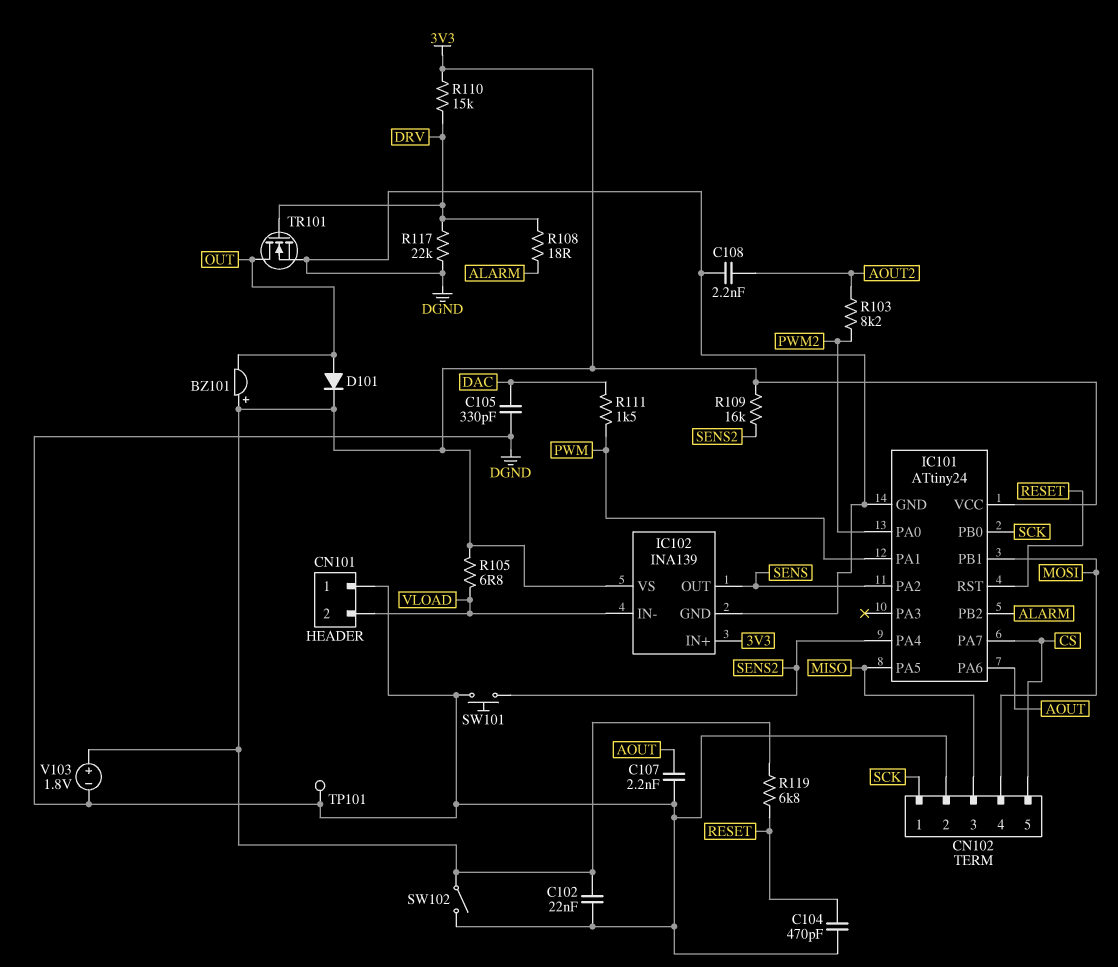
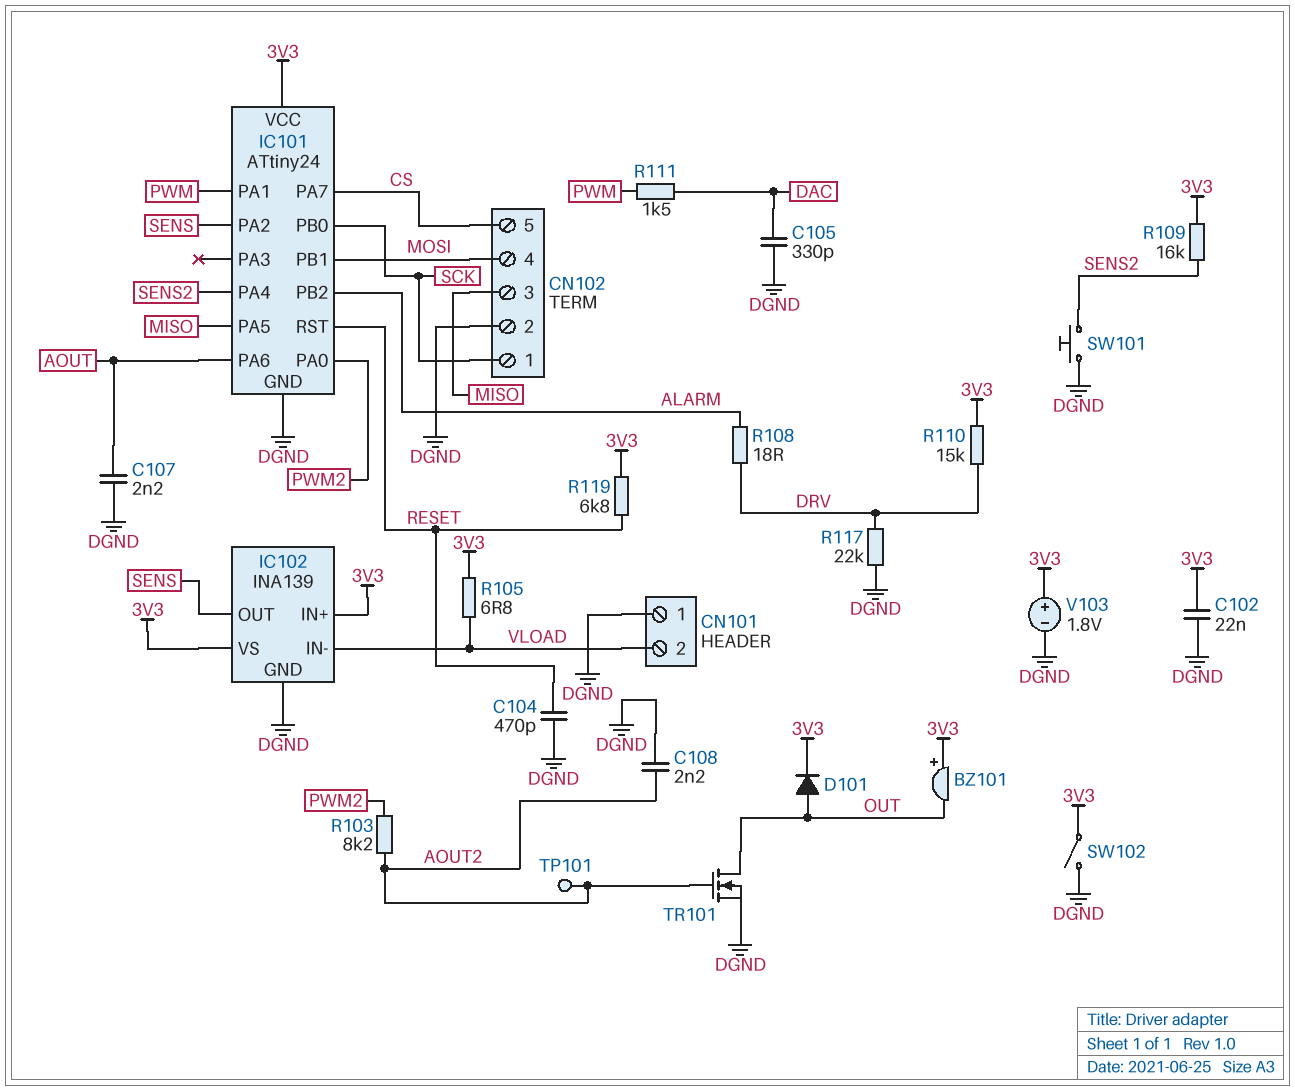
TP101: test point (DGND) -> test point (AOUT2)
TR101: NMOS (G DRV, D OUT, S DGND) -> NMOS (G AOUT2, D OUT, S DGND)

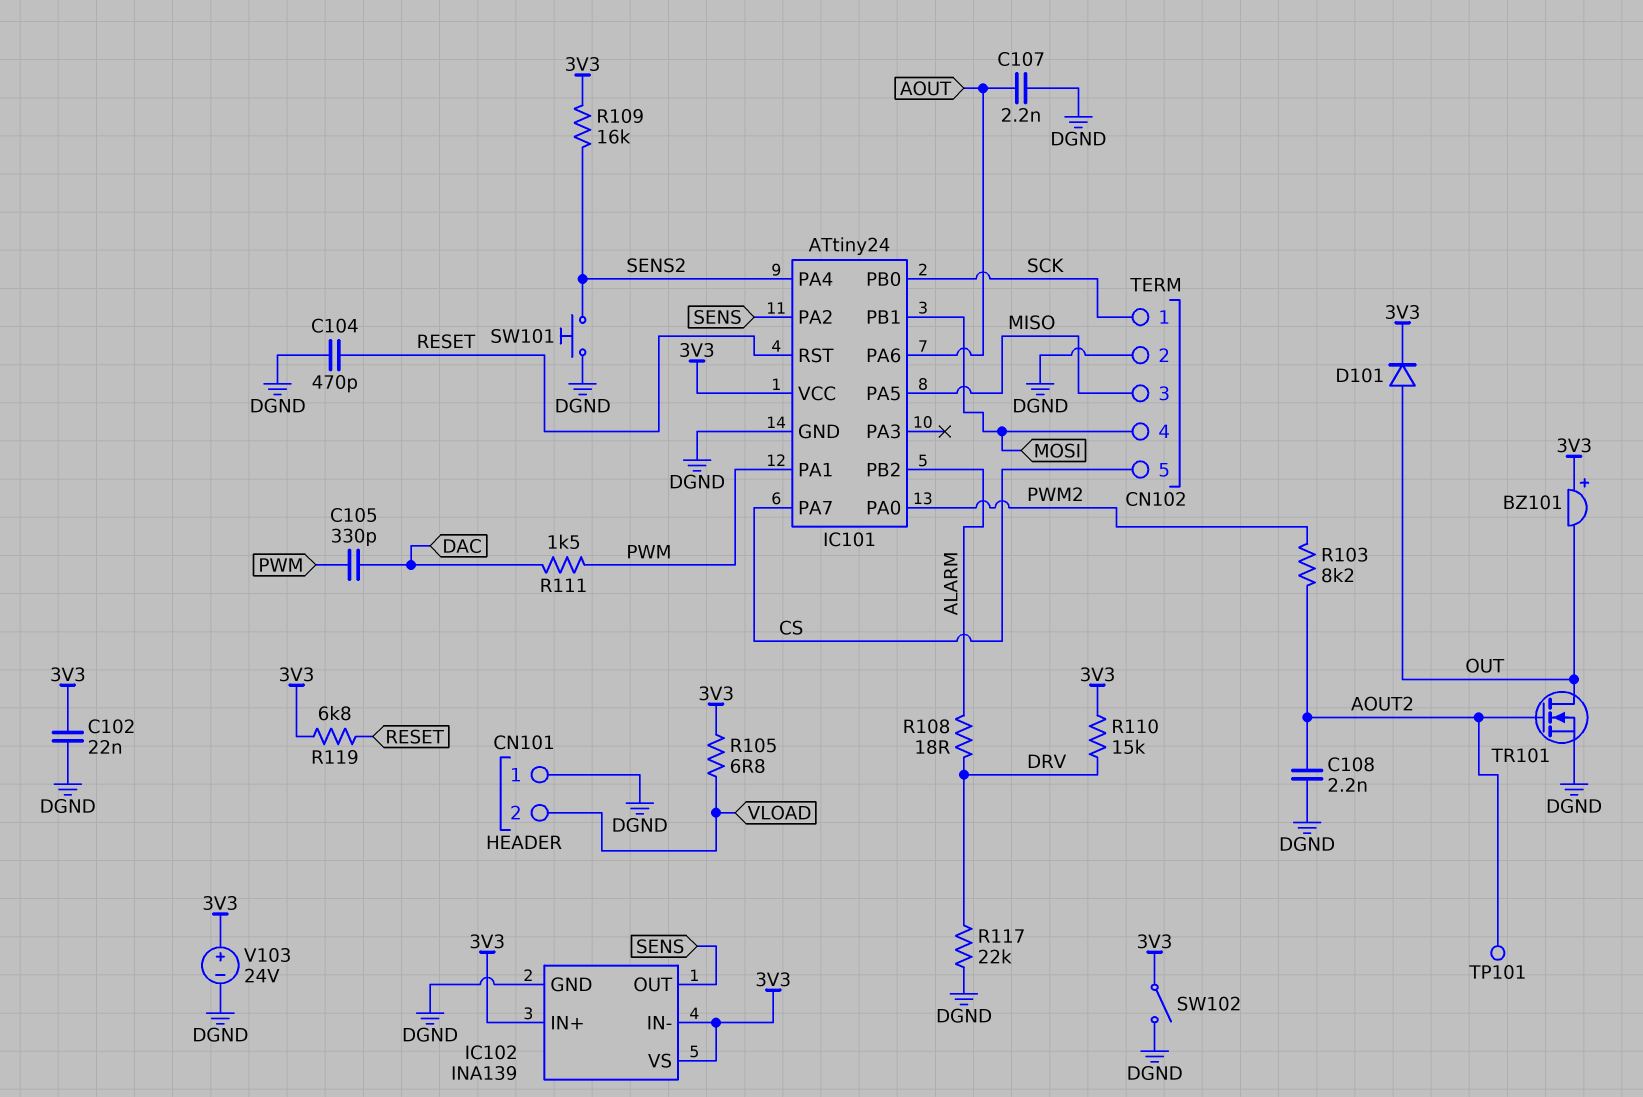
C105: 330pF (DAC, DGND) -> 330pF (DAC, PWM)
IC102 pin IN-: VLOAD -> 3V3
V103: 1.8V (plus 3V3, minus DGND) -> 24V (plus 3V3, minus DGND)

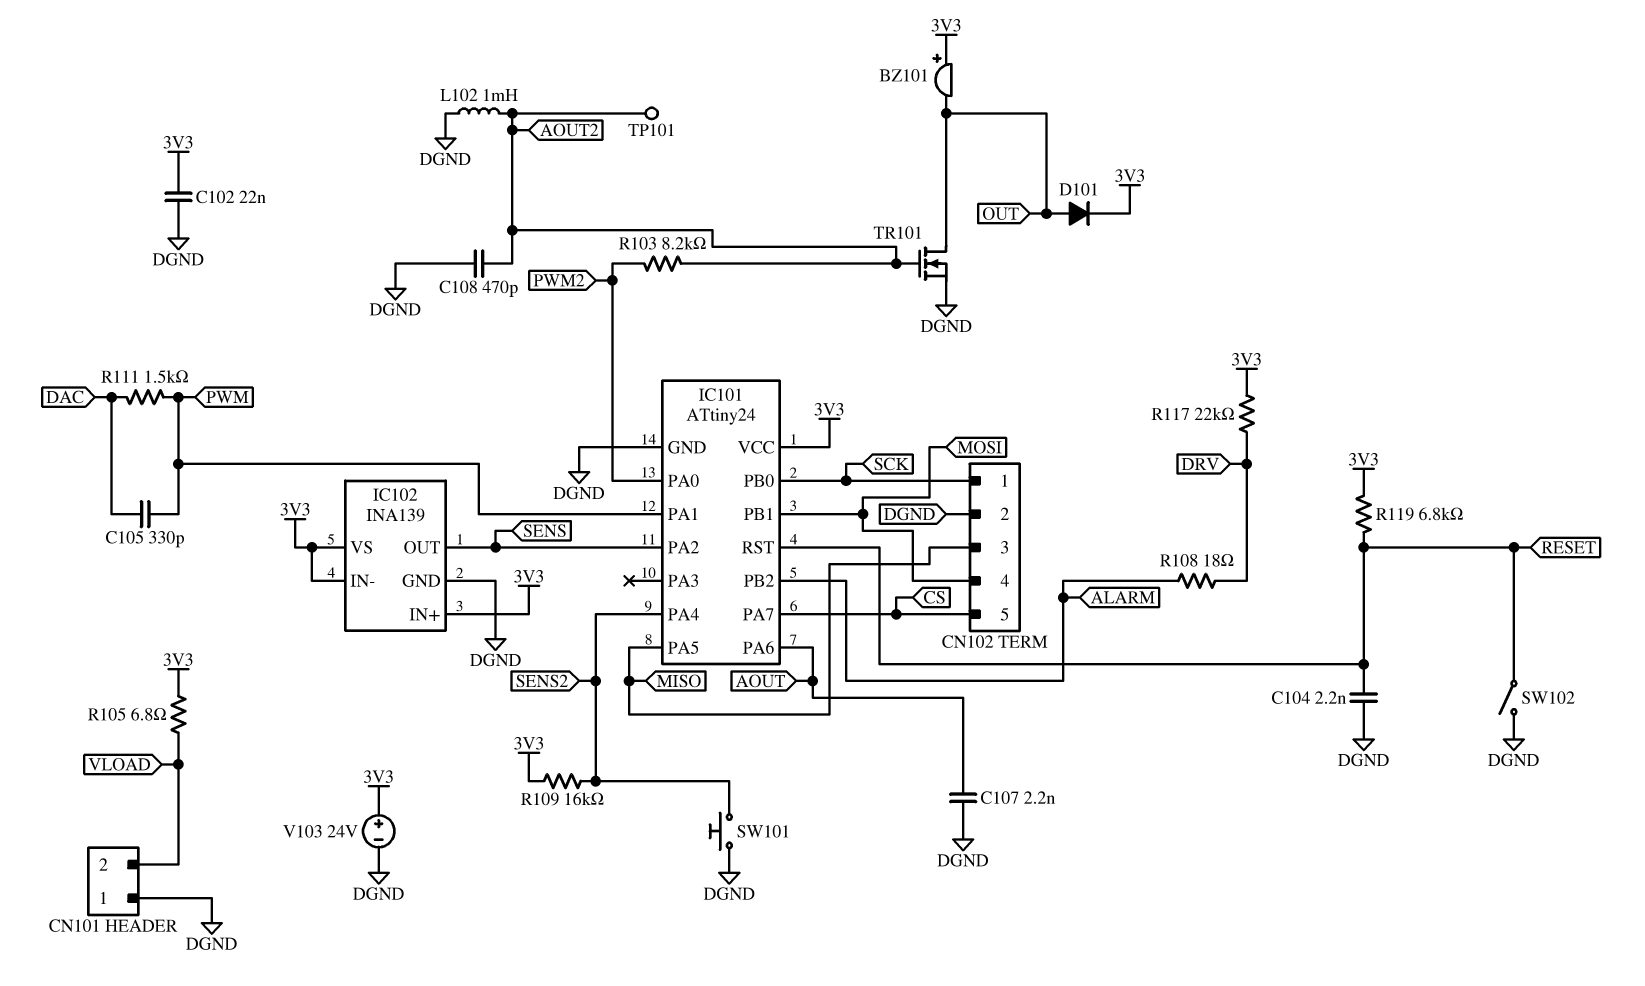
C104: 470pF (DGND, RESET) -> 2.2nF (DGND, RESET)
C108: 2.2nF (AOUT2, DGND) -> 470pF (AOUT2, DGND)
L102: none -> 1mH (AOUT2, DGND)
R110: 15k (3V3, DRV) -> none
R117: 22k (DGND, DRV) -> 22k (3V3, DRV)
SW102: switch (3V3, DGND) -> switch (DGND, RESET)

